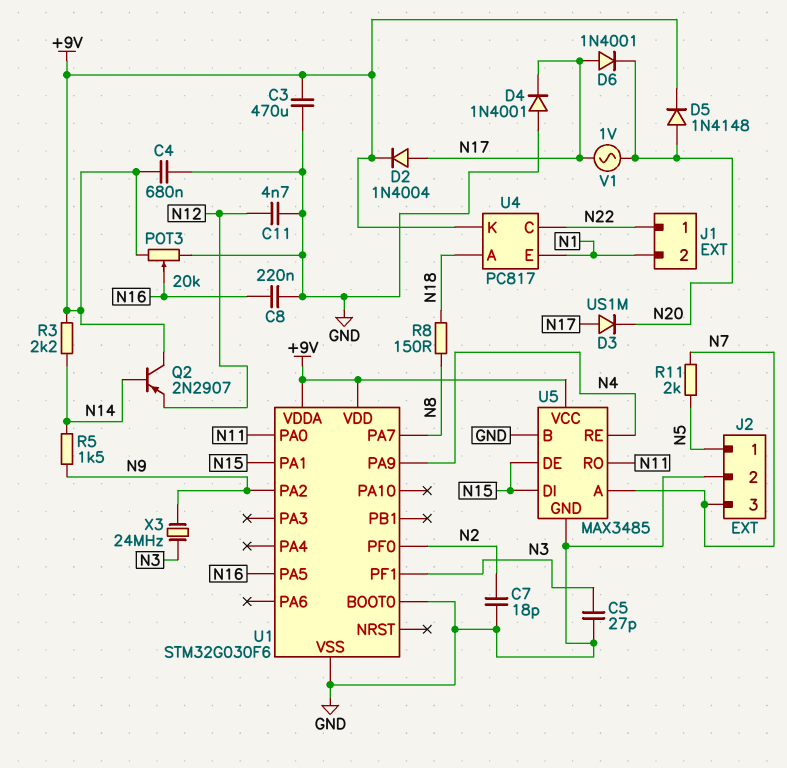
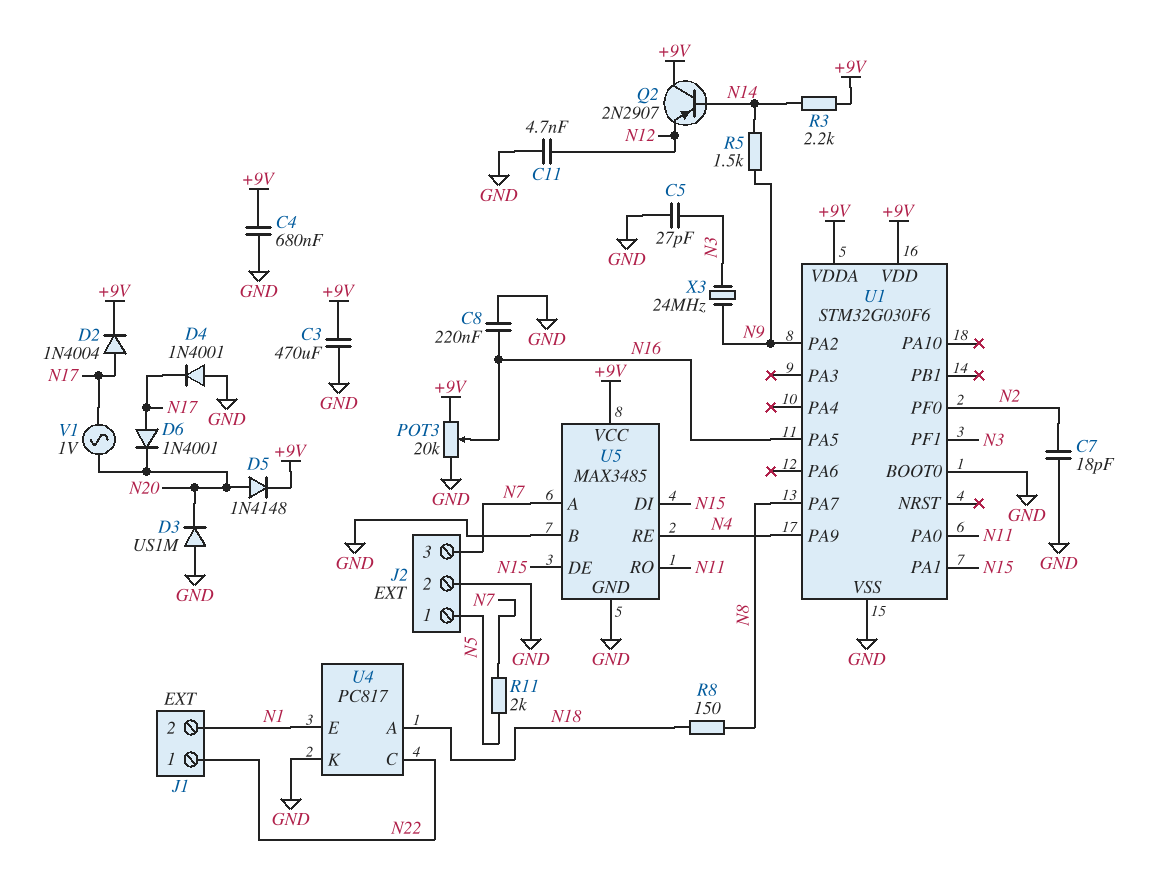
D3: diode US1M (A N17, K N20) -> diode US1M (A GND, K N20)
U4 pin K: +9V -> GND

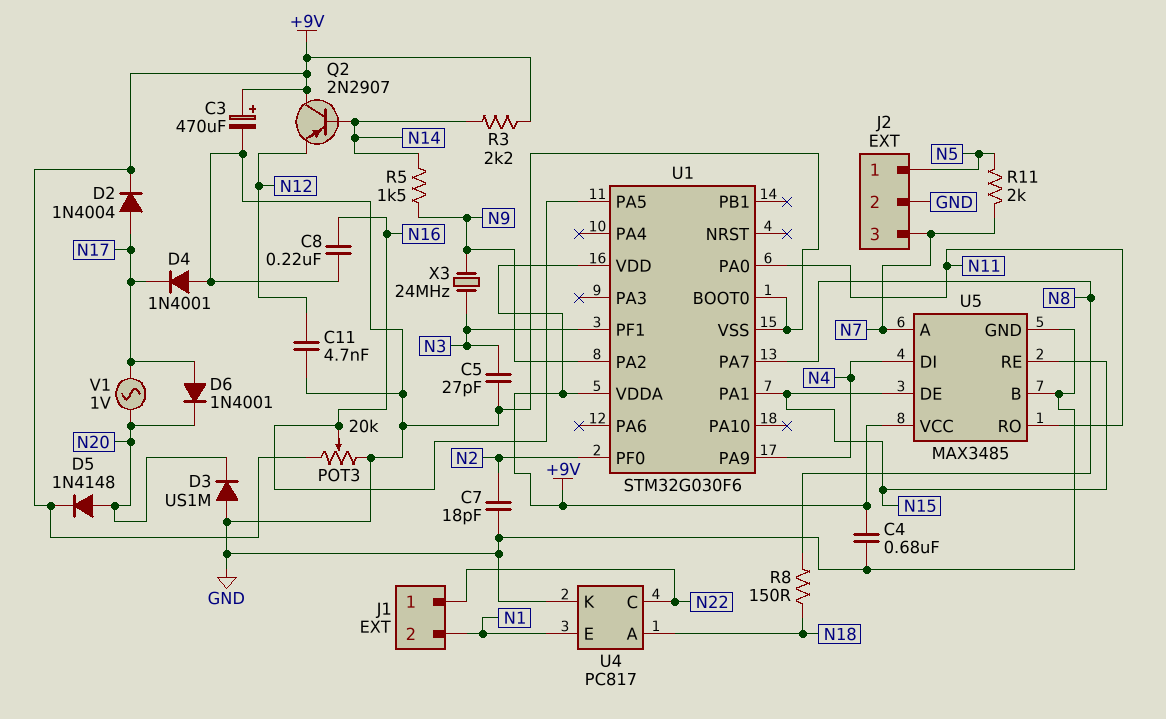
C3: 470uF (+9V, GND) -> 470uF (plus +9V, minus GND)
U5 pin DI: N15 -> N4
U5 pin RE: N4 -> N15

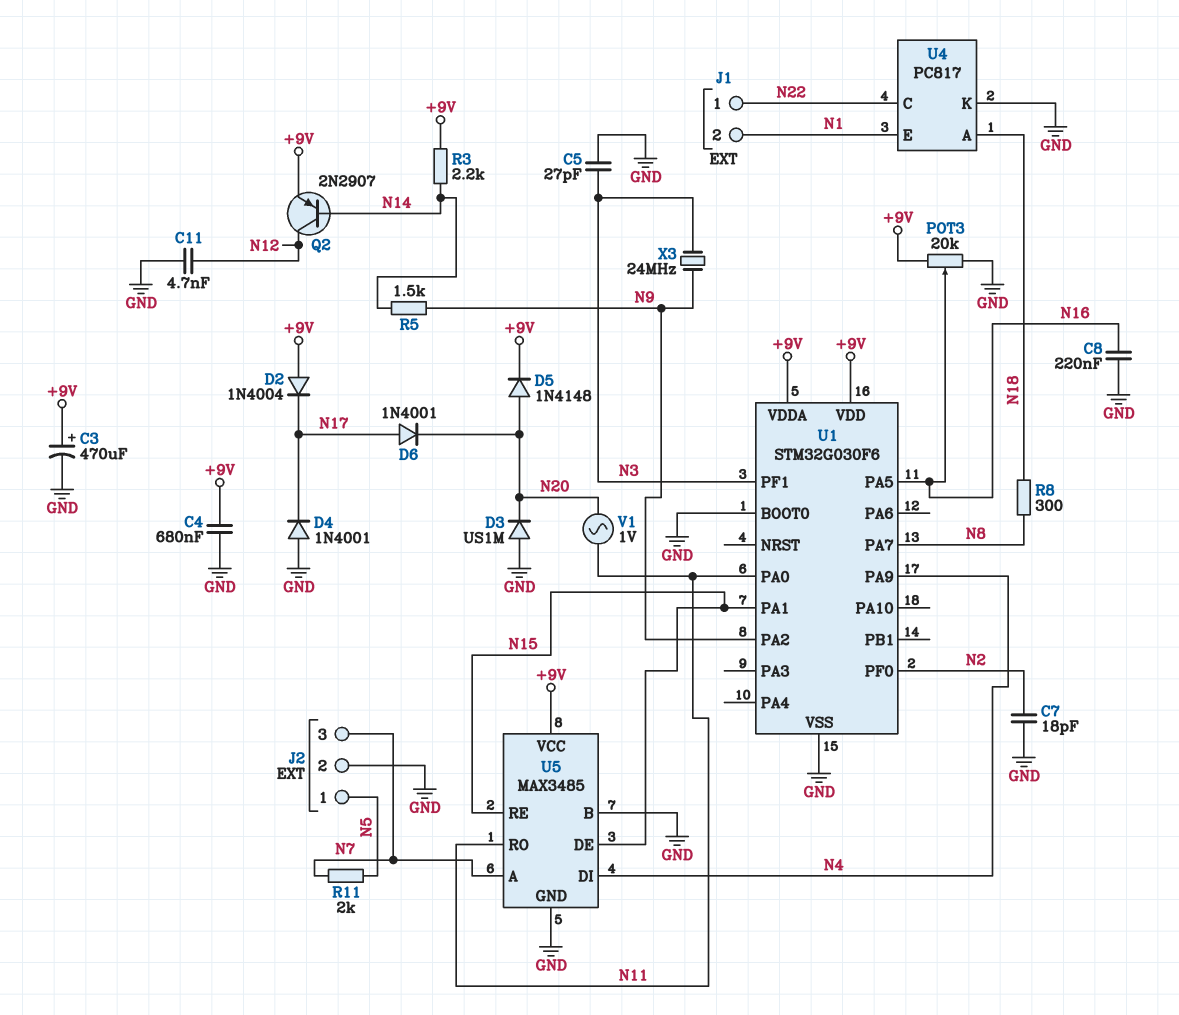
D2: diode 1N4004 (A N17, K +9V) -> diode 1N4004 (A +9V, K N17)
Q2: PNP 2N2907 (B N14, C +9V, E N12) -> PNP 2N2907 (B N14, C N12, E +9V)
R8: 150 (N8, N18) -> 300 (N8, N18)
V1: AC 1V (N17, N20) -> AC 1V (N11, N20)

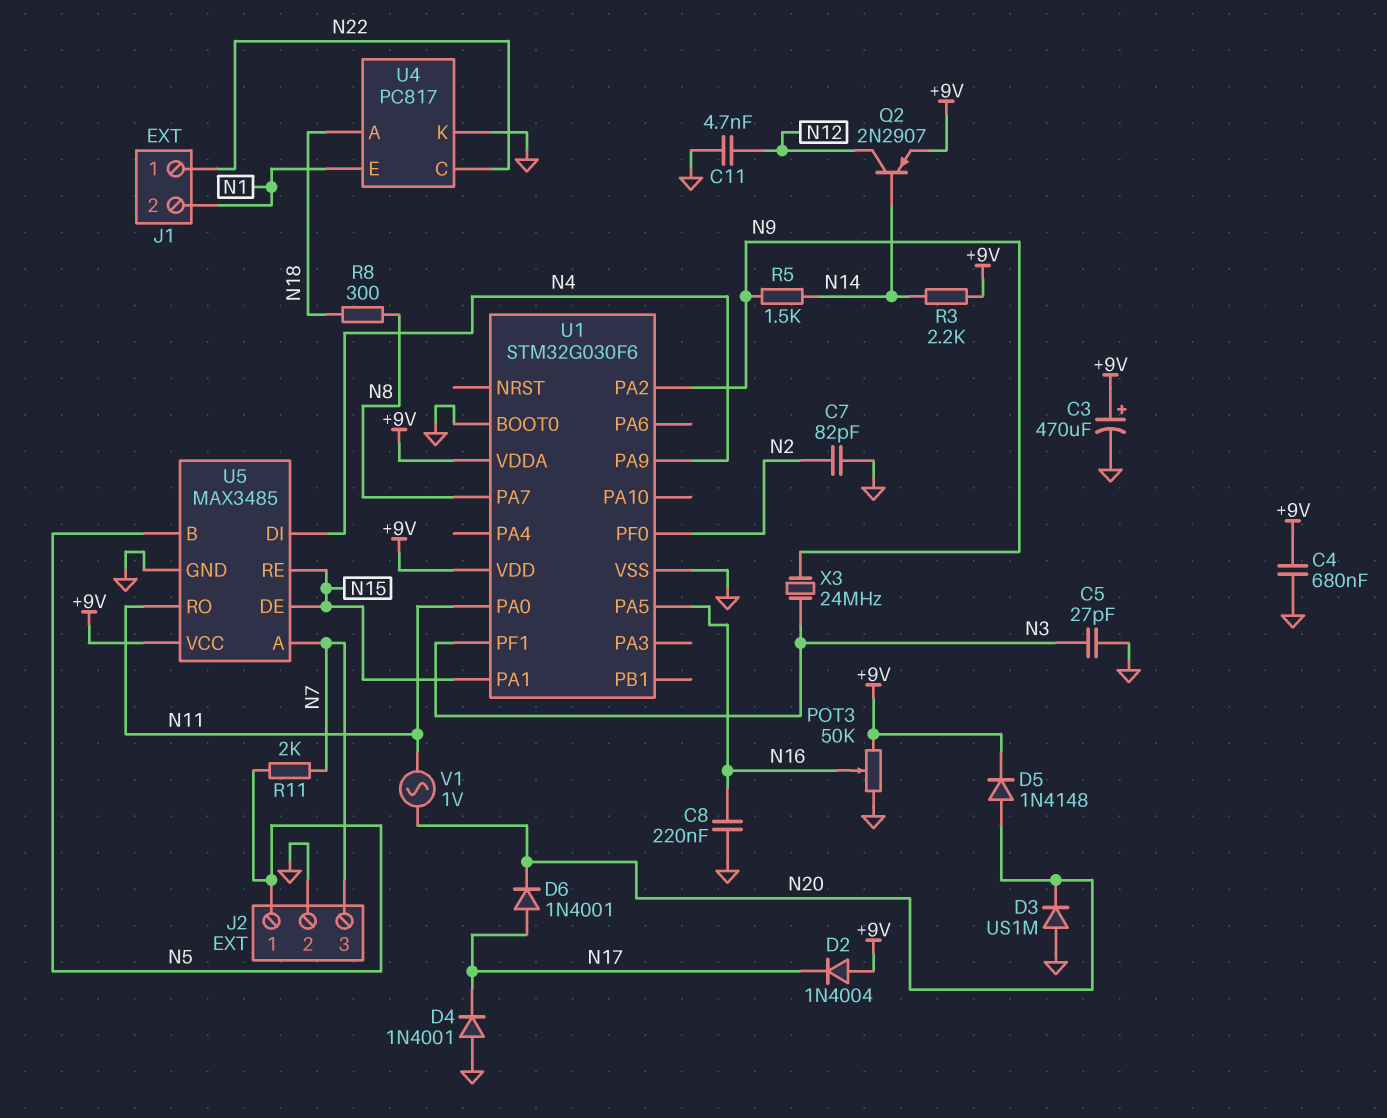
C7: 18pF (GND, N2) -> 82pF (GND, N2)
POT3: 20k (+9V, GND, wiper N16) -> 50k (+9V, GND, wiper N16)
U5 pin B: GND -> N5

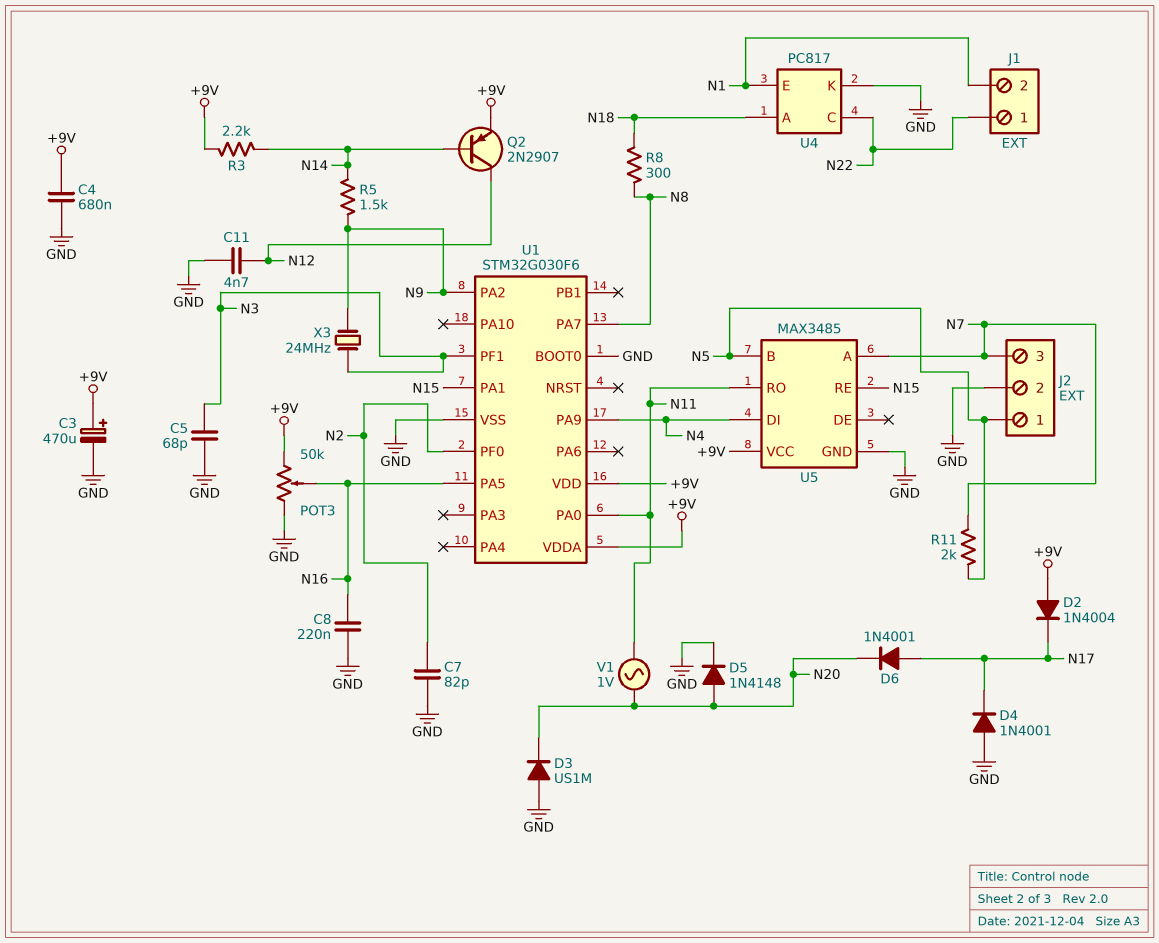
C5: 27pF (GND, N3) -> 68pF (GND, N3)
D5: diode 1N4148 (A N20, K +9V) -> diode 1N4148 (A N20, K GND)
U5 pin DE: N15 -> none

